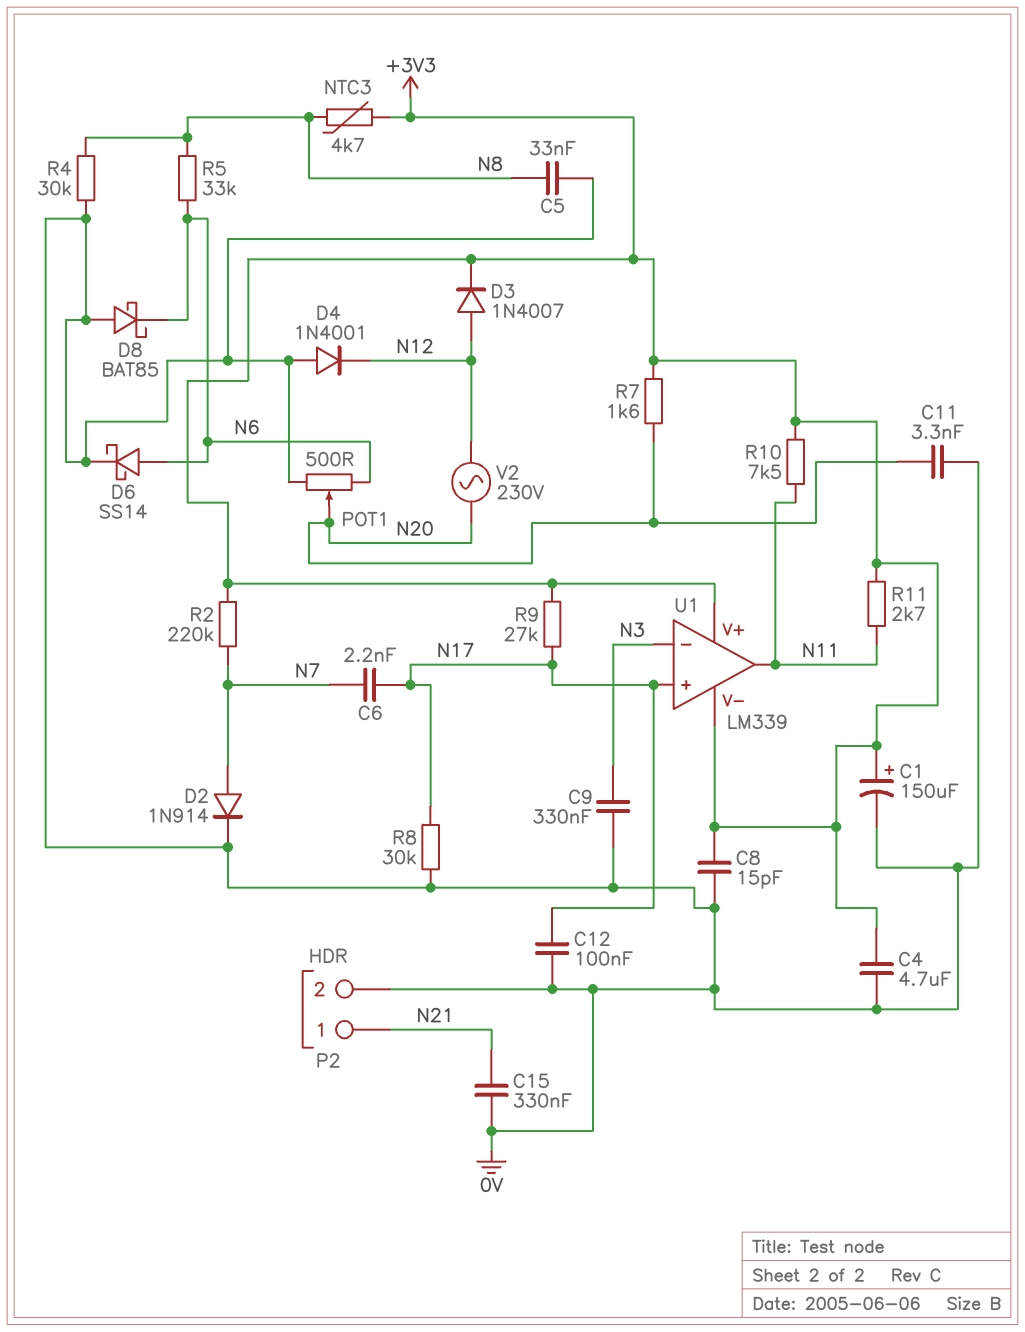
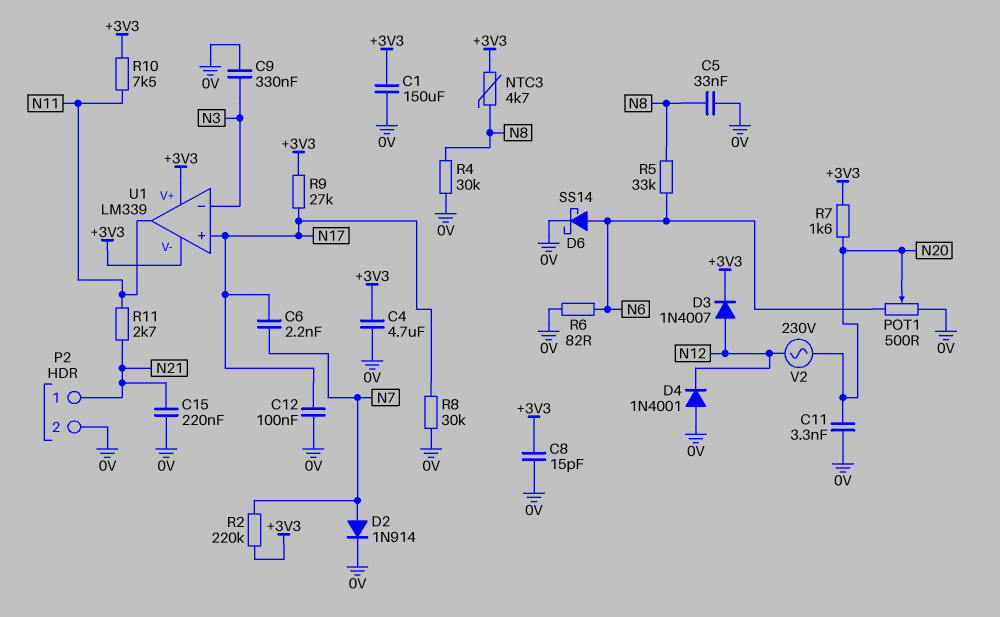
C1: 150uF (plus +3V3, minus 0V) -> 150uF (+3V3, 0V)
C15: 330nF (0V, N21) -> 220nF (0V, N21)
D8: schottky BAT85 (A 0V, K N6) -> none
R6: none -> 82 (0V, N6)
R11: 2.7k (+3V3, N11) -> 2.7k (N11, N21)

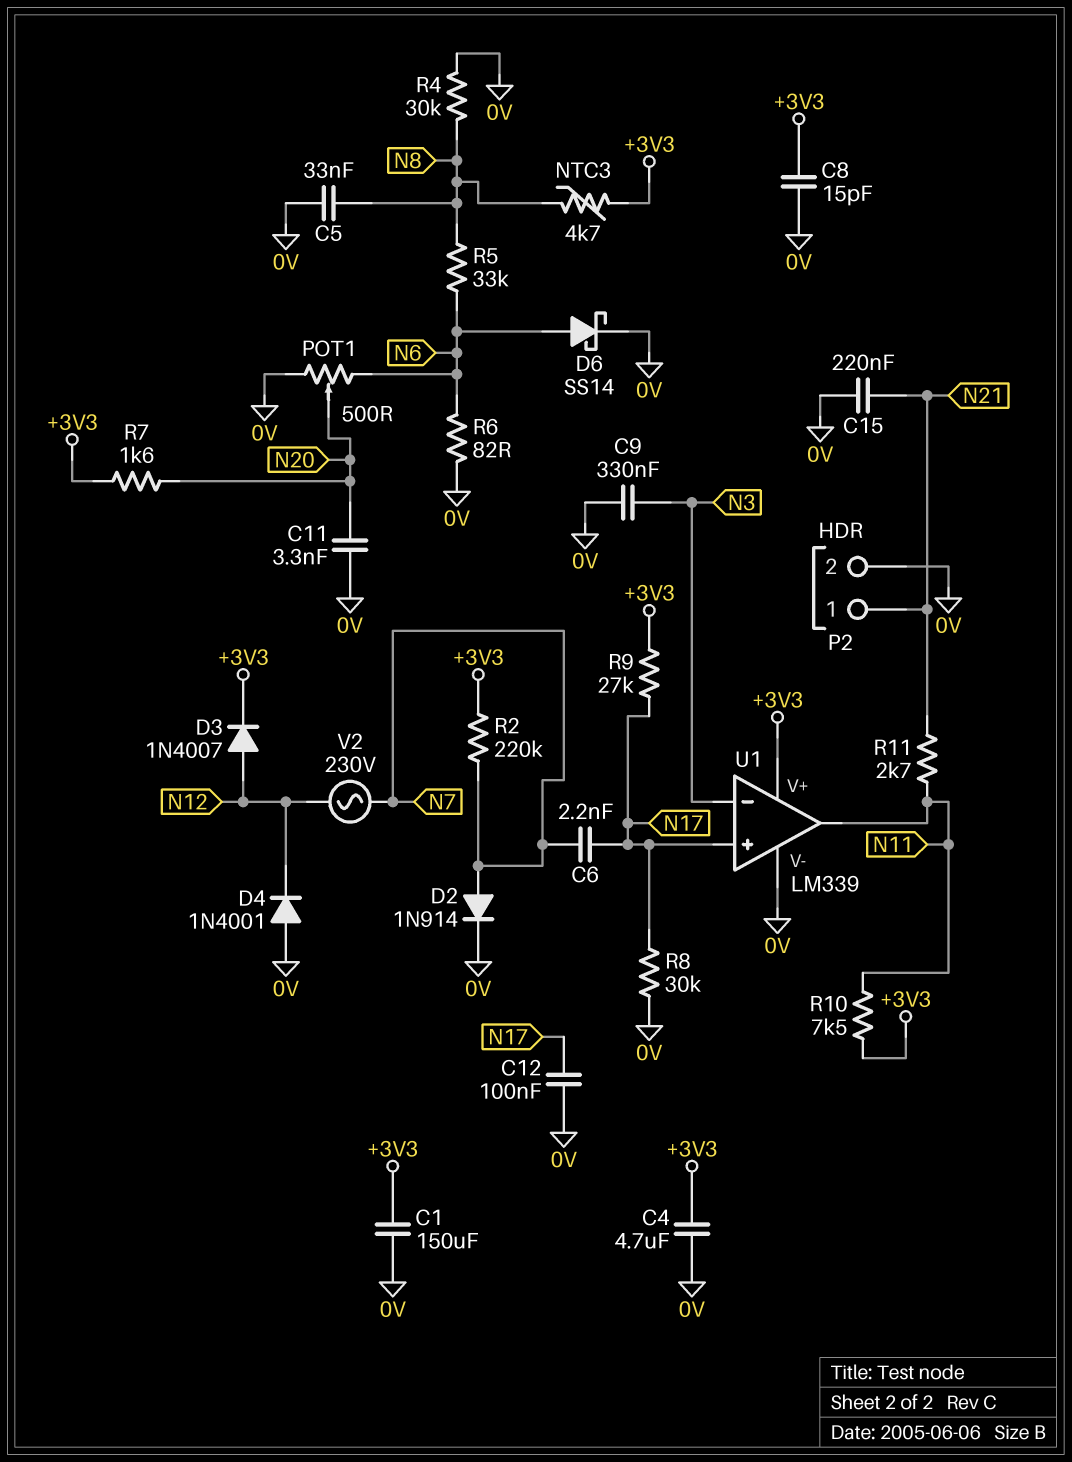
U1 pin V-: +3V3 -> 0V
V2: AC 230V (N12, N20) -> AC 230V (N7, N12)

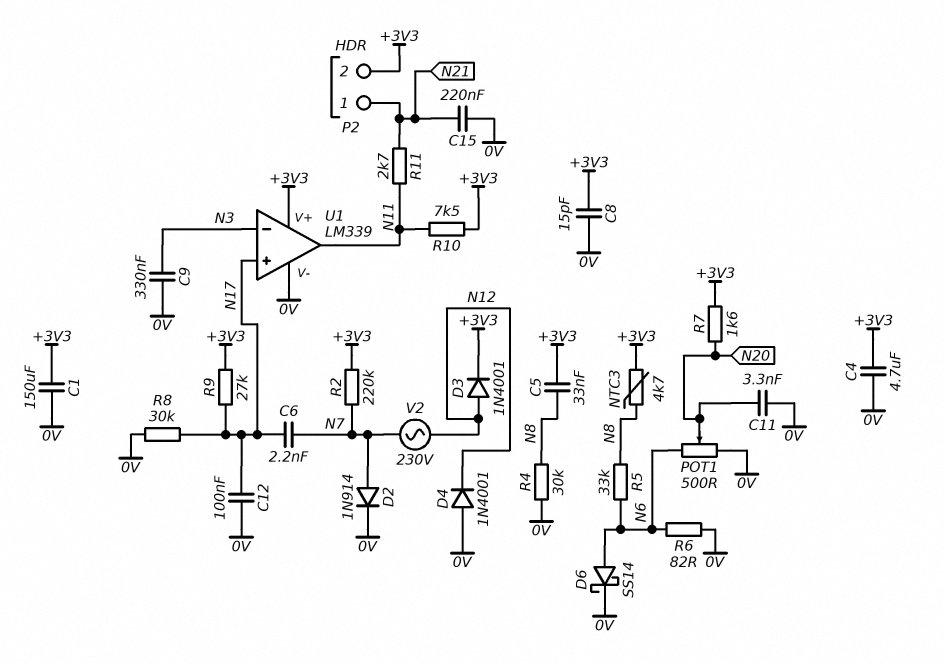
C5: 33nF (0V, N8) -> 33nF (+3V3, N8)
D3: diode 1N4007 (A N12, K +3V3) -> diode 1N4001 (A N12, K +3V3)
P2 pin 2: 0V -> +3V3

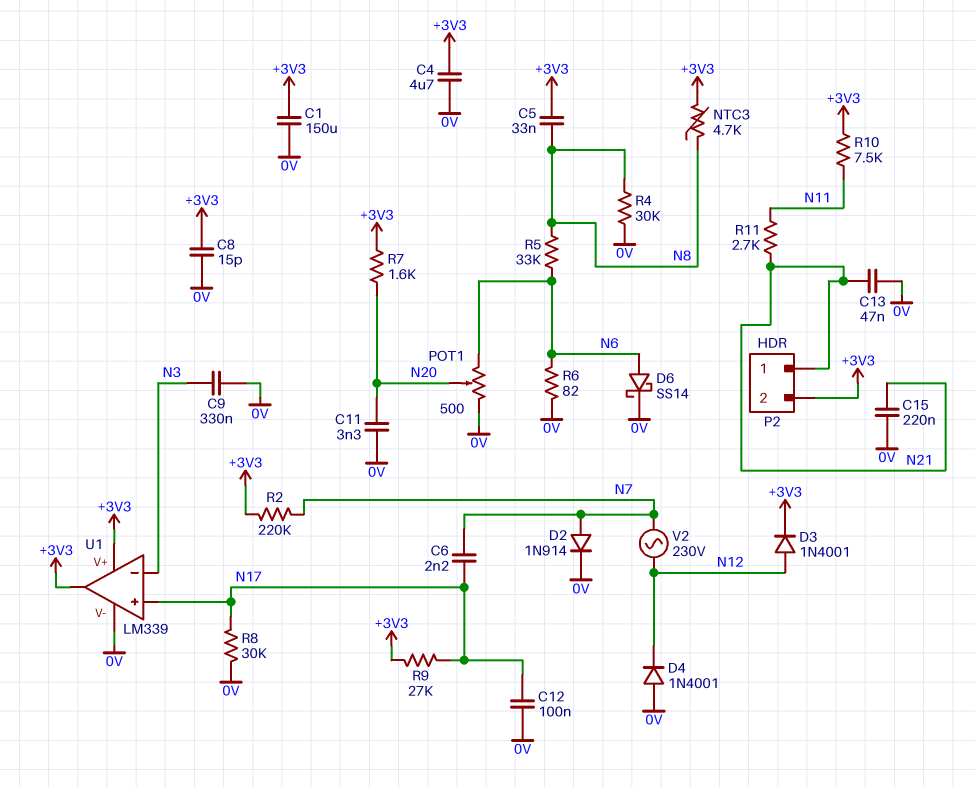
C13: none -> 47nF (0V, N21)
U1 pin out: N11 -> +3V3

